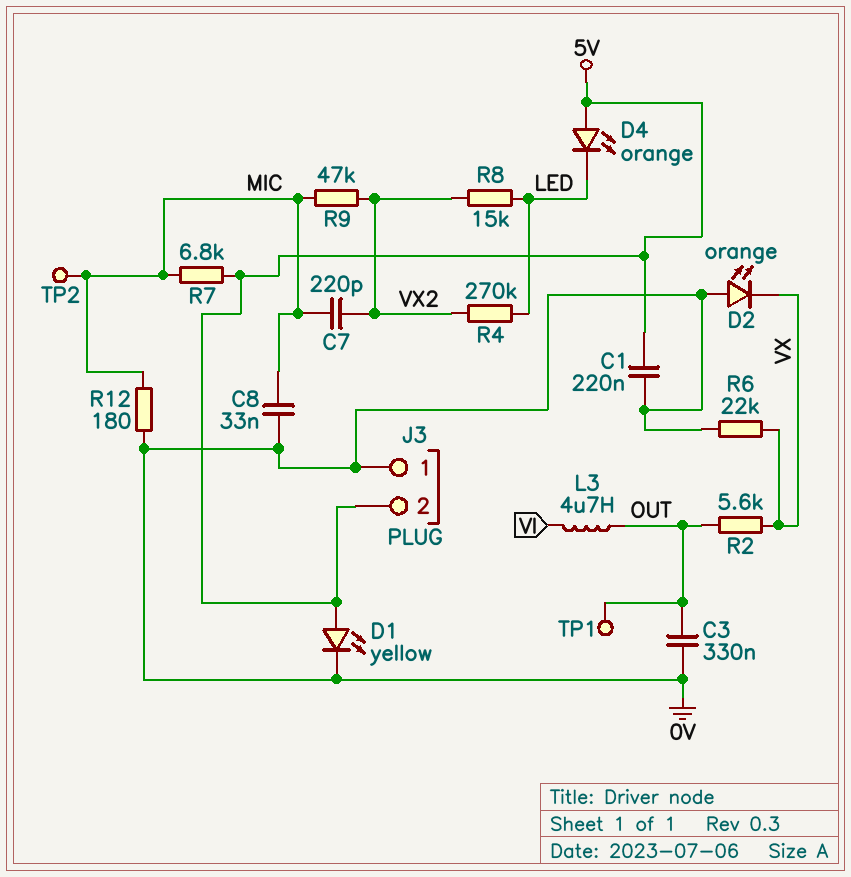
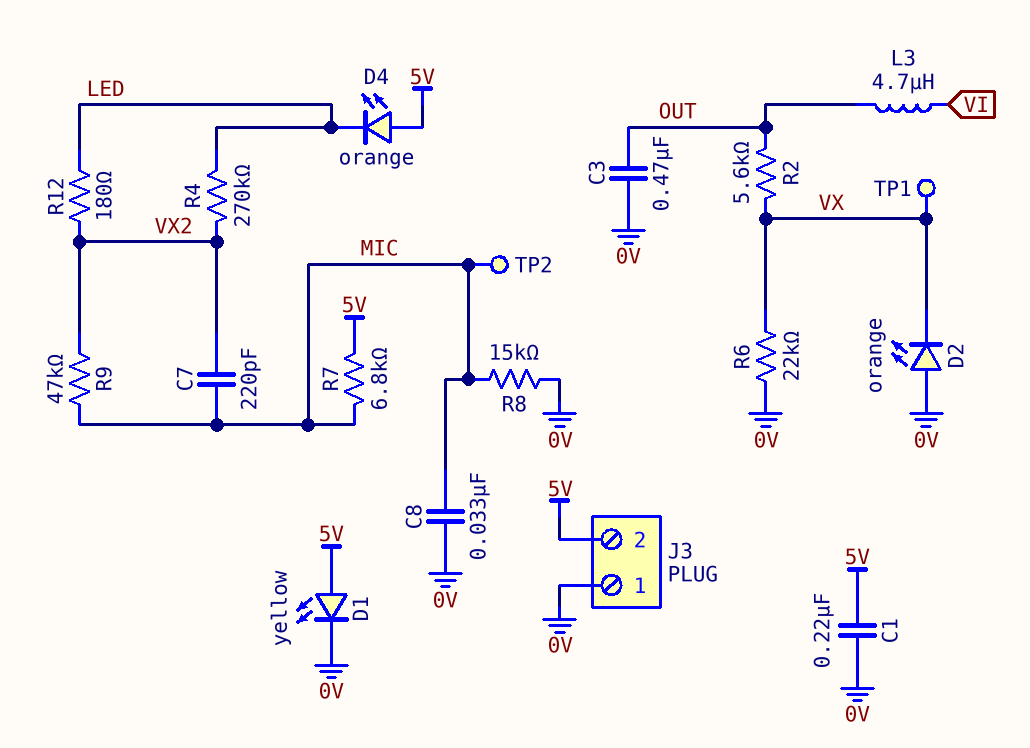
C3: 330nF (0V, OUT) -> 470nF (0V, OUT)
R8: 15k (LED, VX2) -> 15k (0V, MIC)
R12: 180 (0V, MIC) -> 180 (LED, VX2)
TP1: test point (OUT) -> test point (VX)

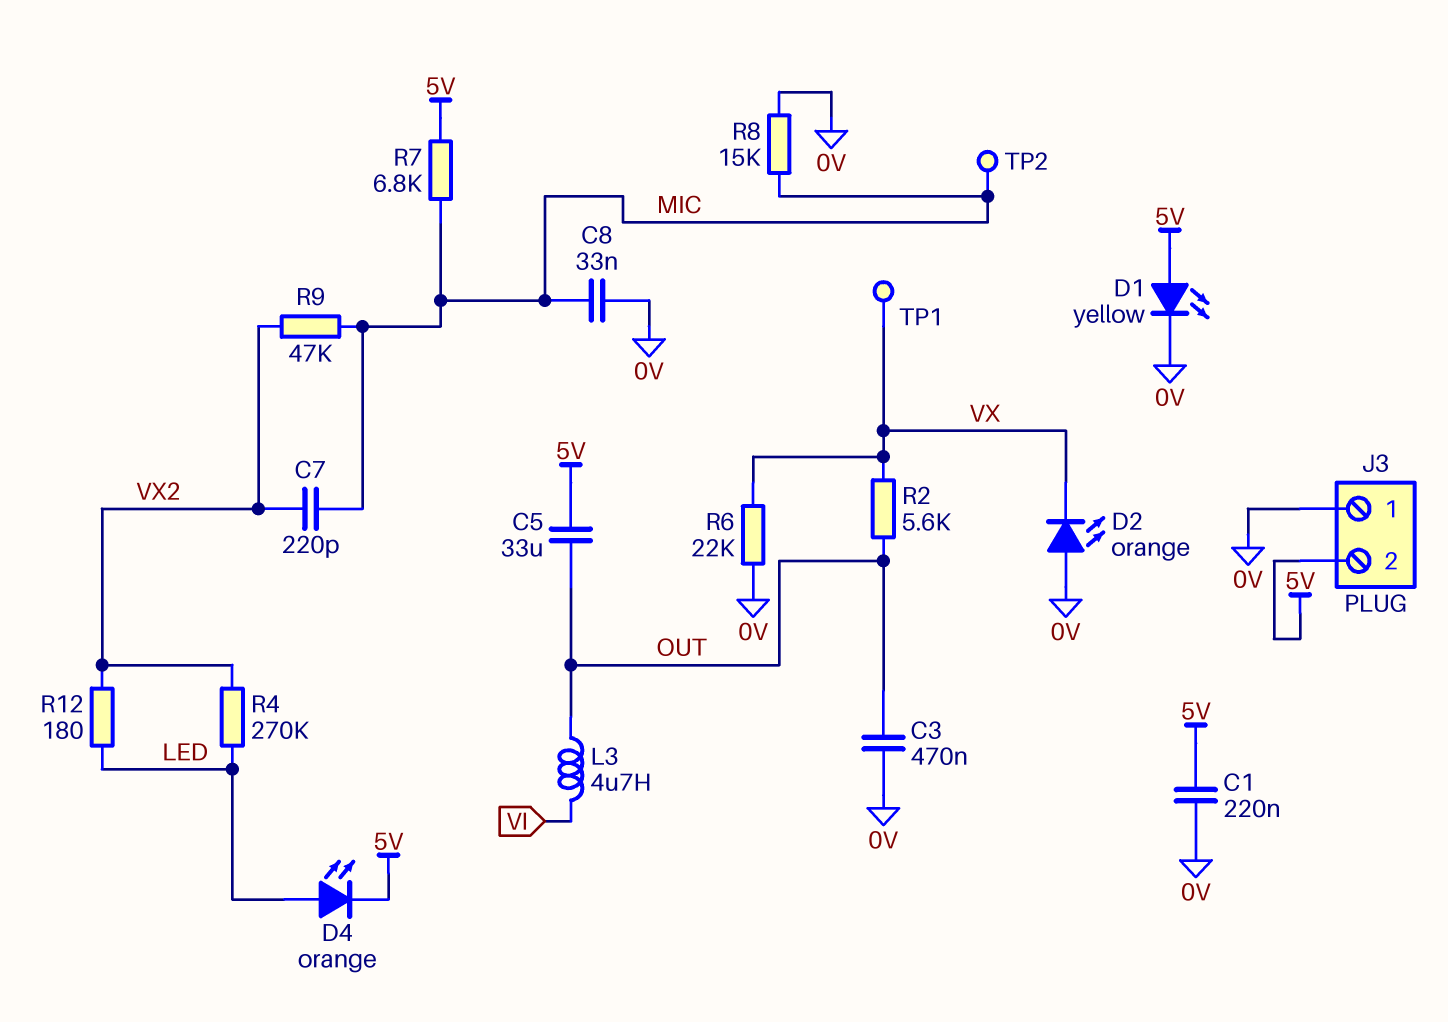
C5: none -> 33uF (5V, OUT)
D4: LED orange (A 5V, K LED) -> LED orange (A LED, K 5V)

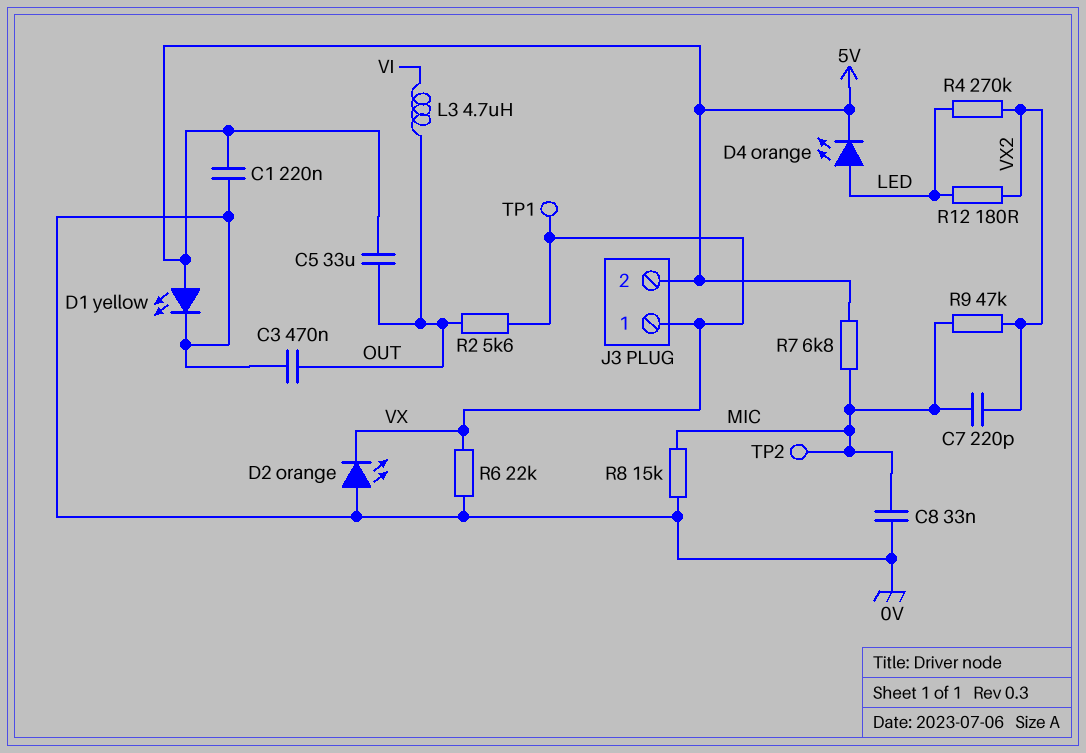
J3 pin 1: 0V -> VX

